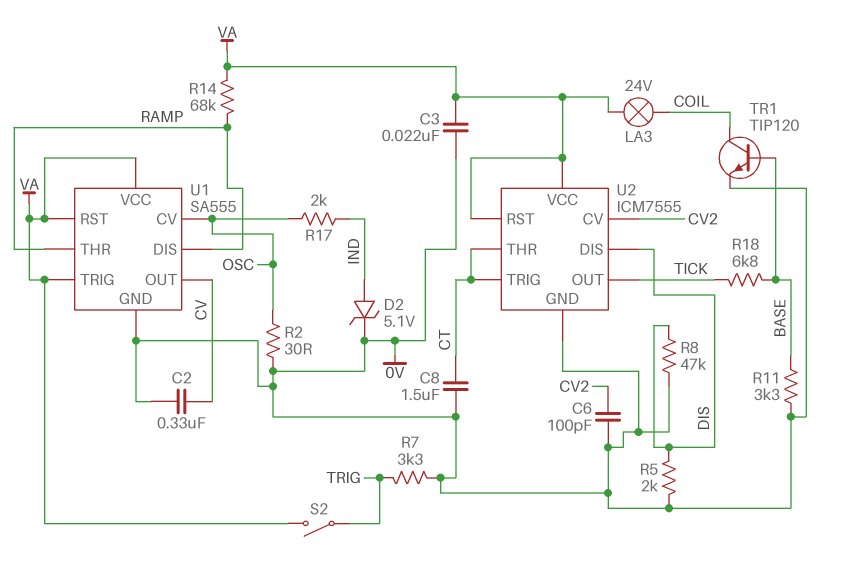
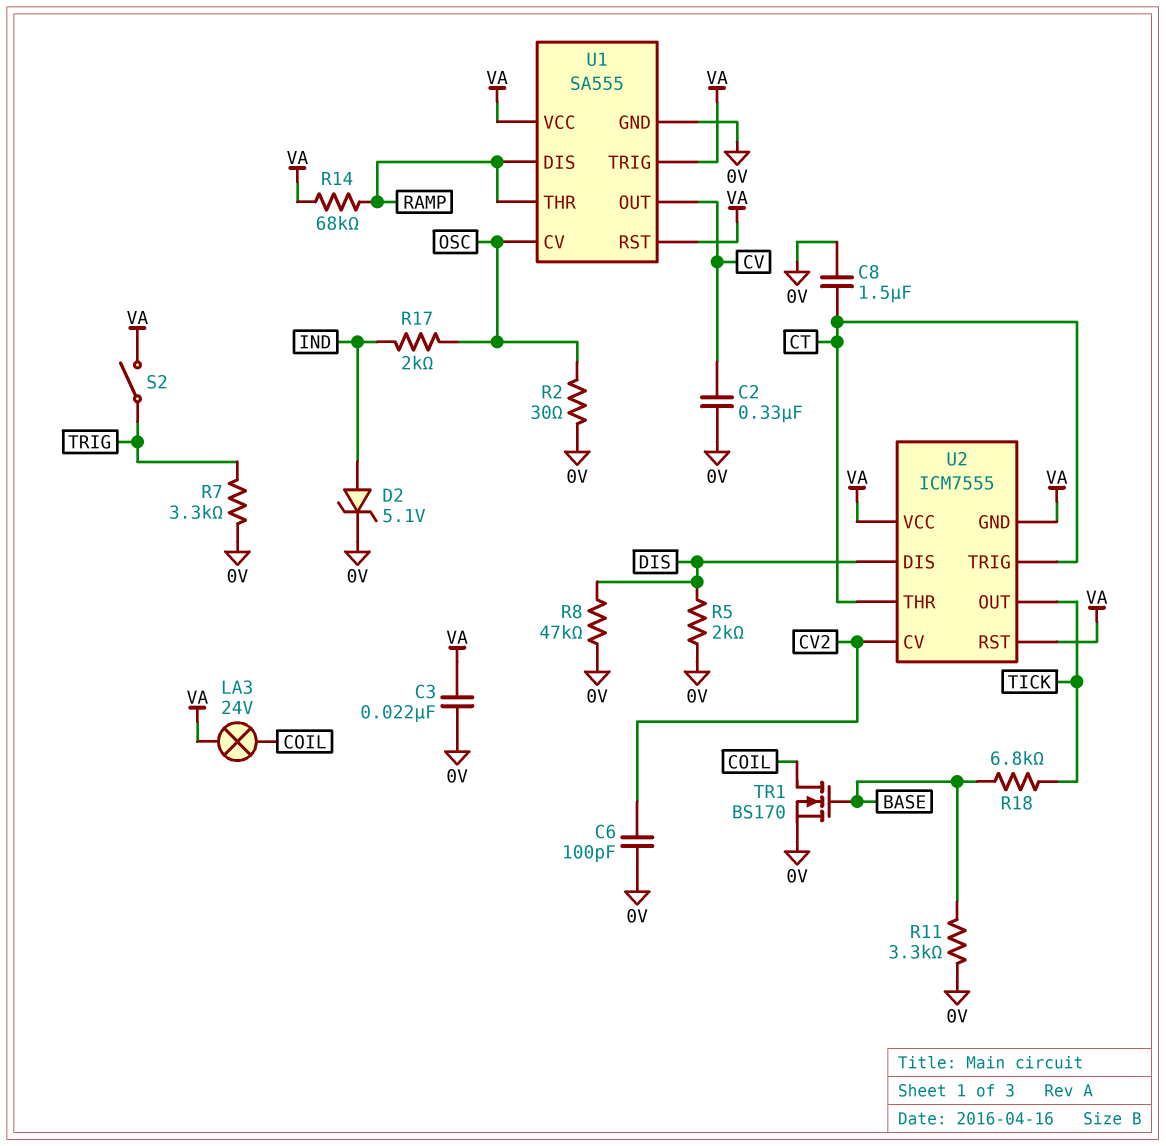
TR1: NPN TIP120 (B BASE, C COIL, E 0V) -> NMOS BS170 (G BASE, D COIL, S 0V)
U2 pin GND: 0V -> VA

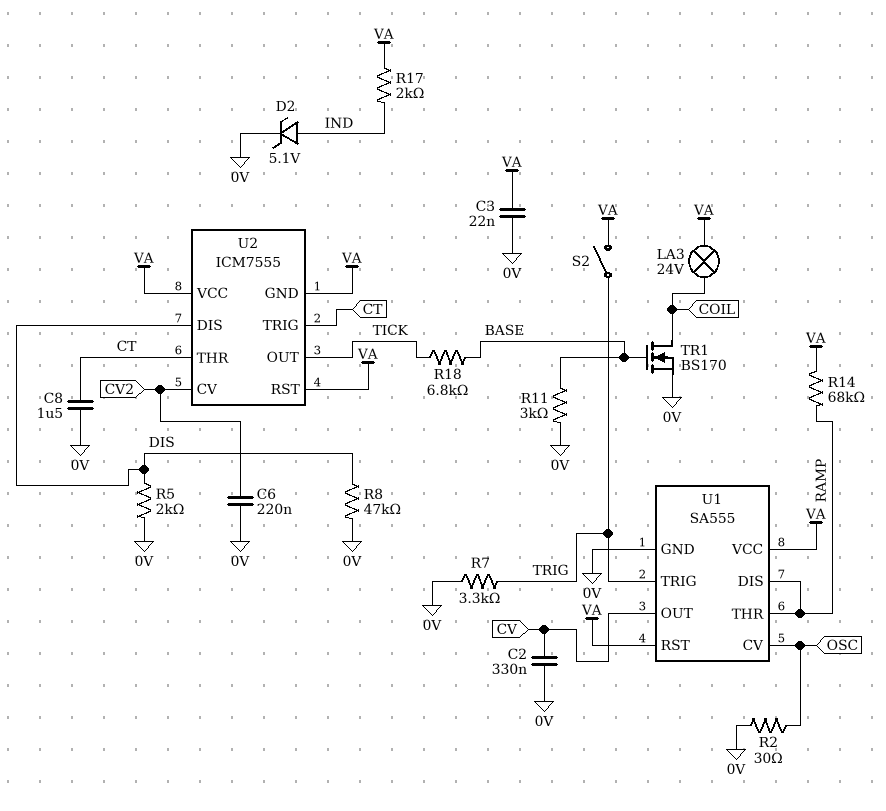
C6: 100pF (0V, CV2) -> 220nF (0V, CV2)
R11: 3.3k (0V, BASE) -> 3k (0V, BASE)
R17: 2k (IND, OSC) -> 2k (IND, VA)
U1 pin TRIG: VA -> TRIG

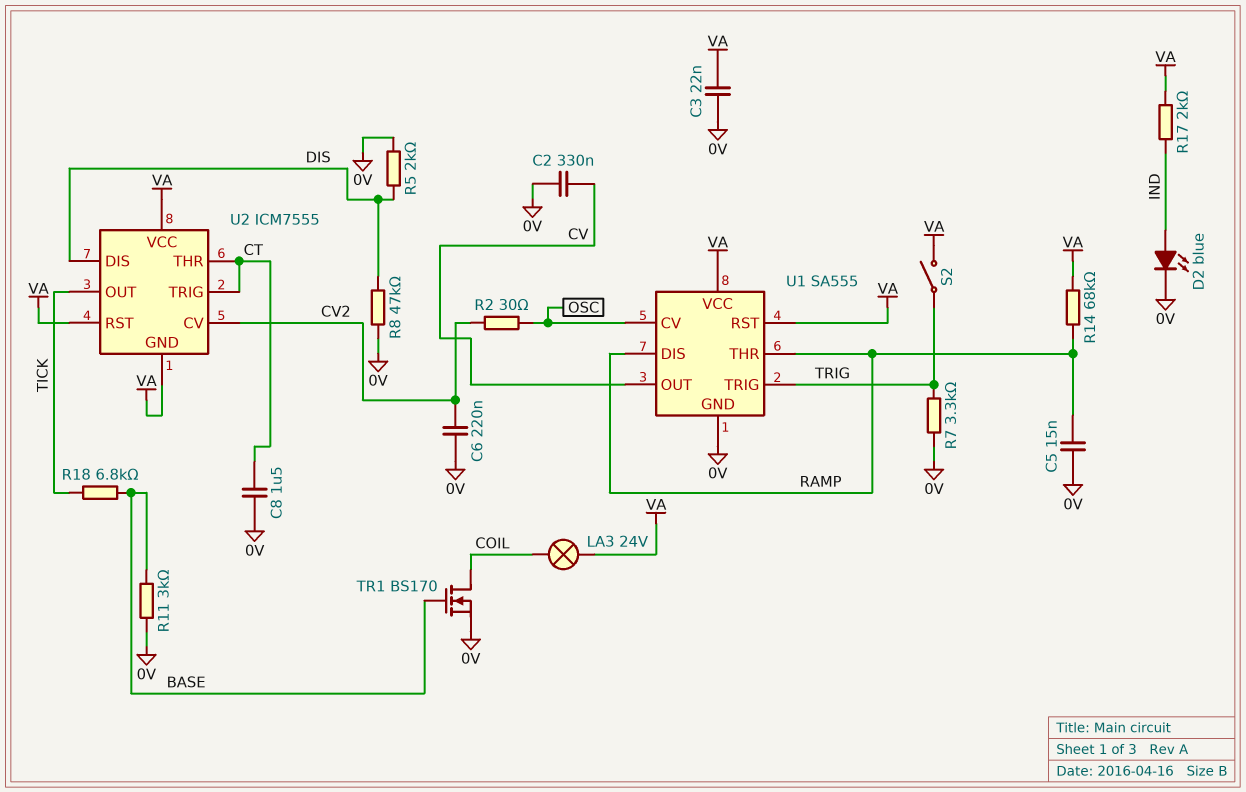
C5: none -> 15nF (0V, RAMP)
D2: zener 5.1V (A IND, K 0V) -> LED blue (A IND, K 0V)
R2: 30 (0V, OSC) -> 30 (CV2, OSC)

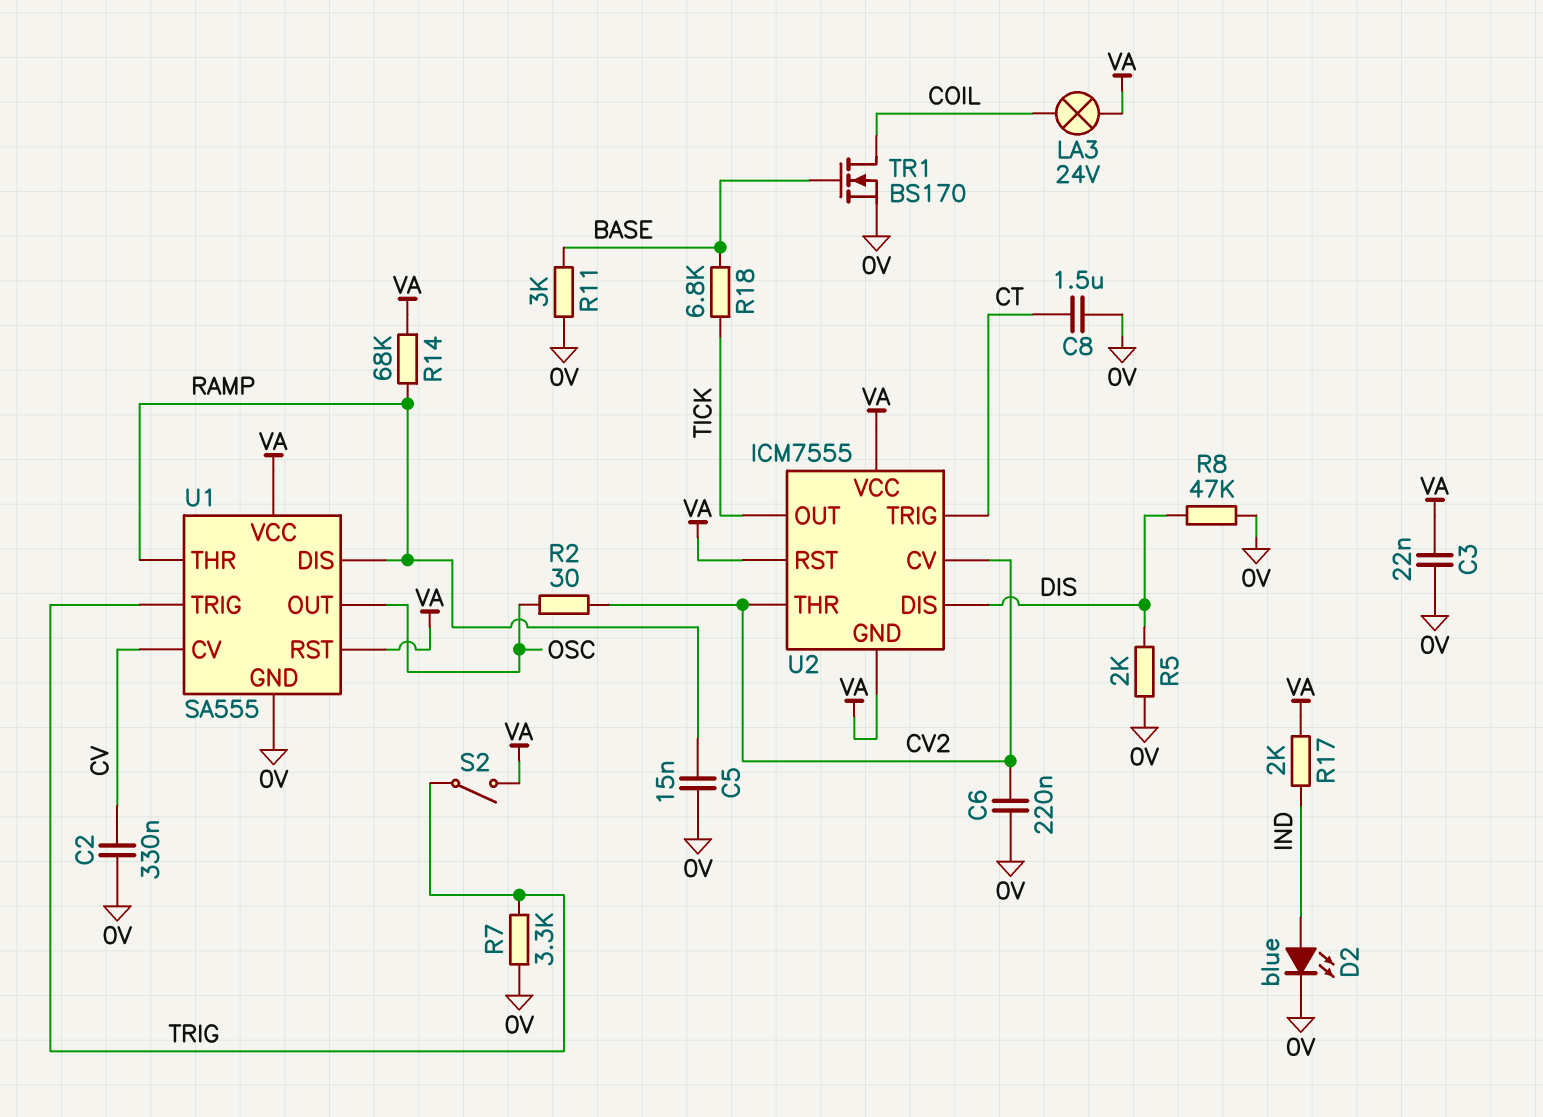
U1 pin CV: OSC -> CV
U1 pin OUT: CV -> OSC
U2 pin THR: CT -> CV2

